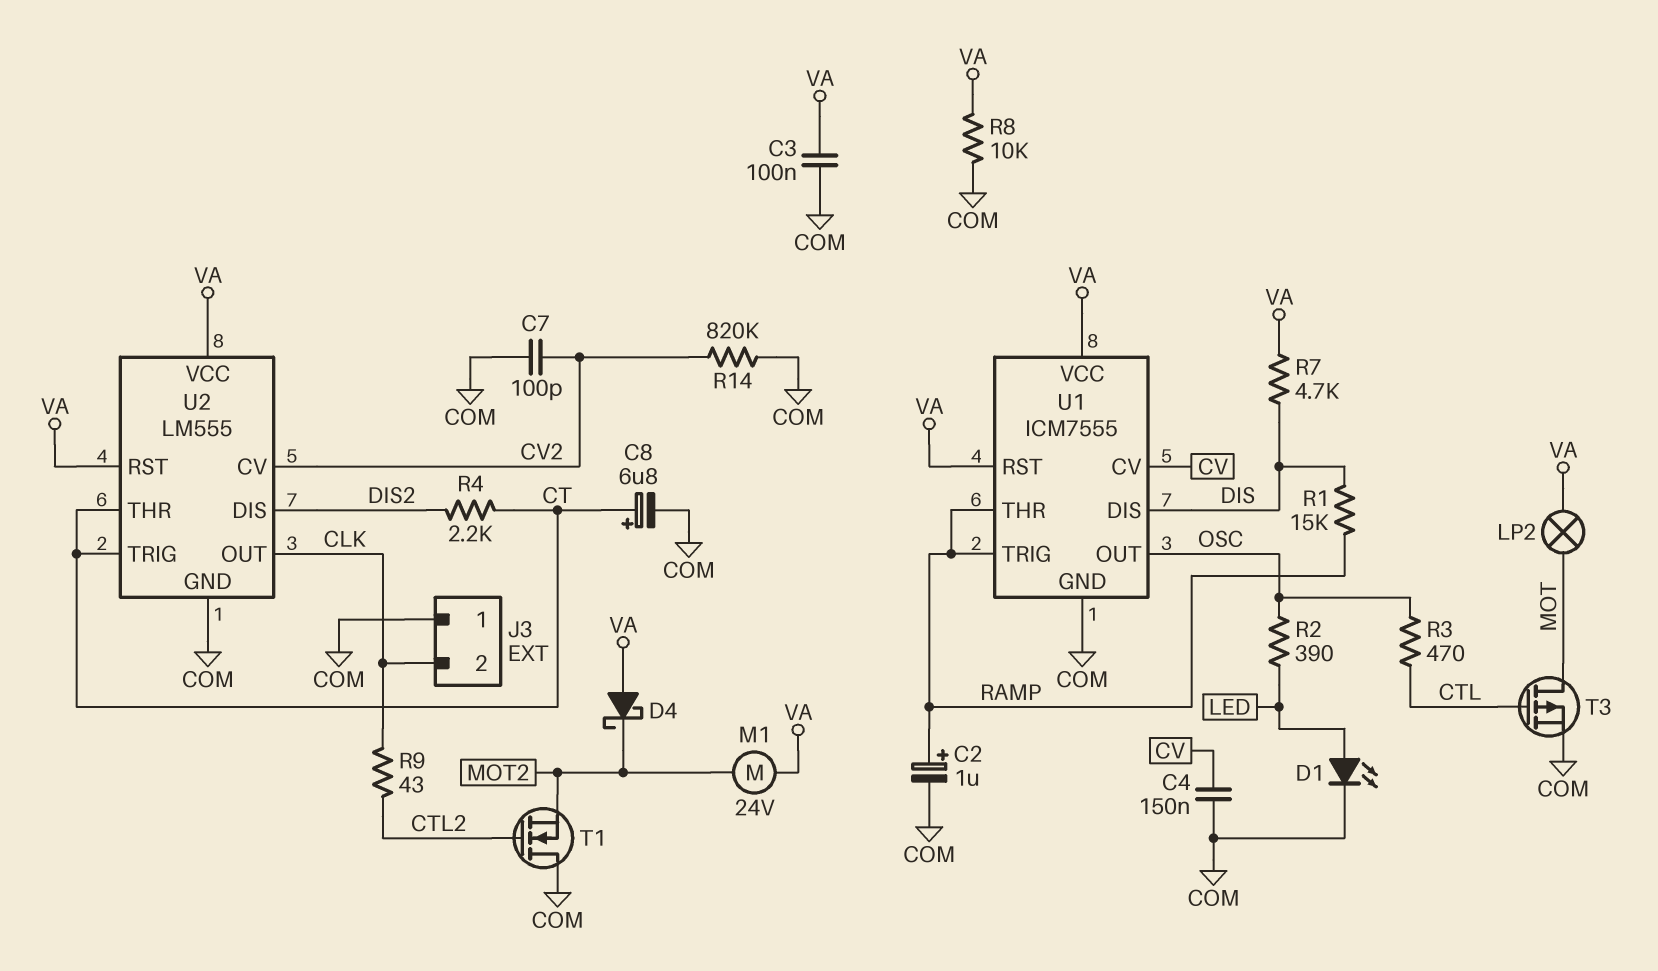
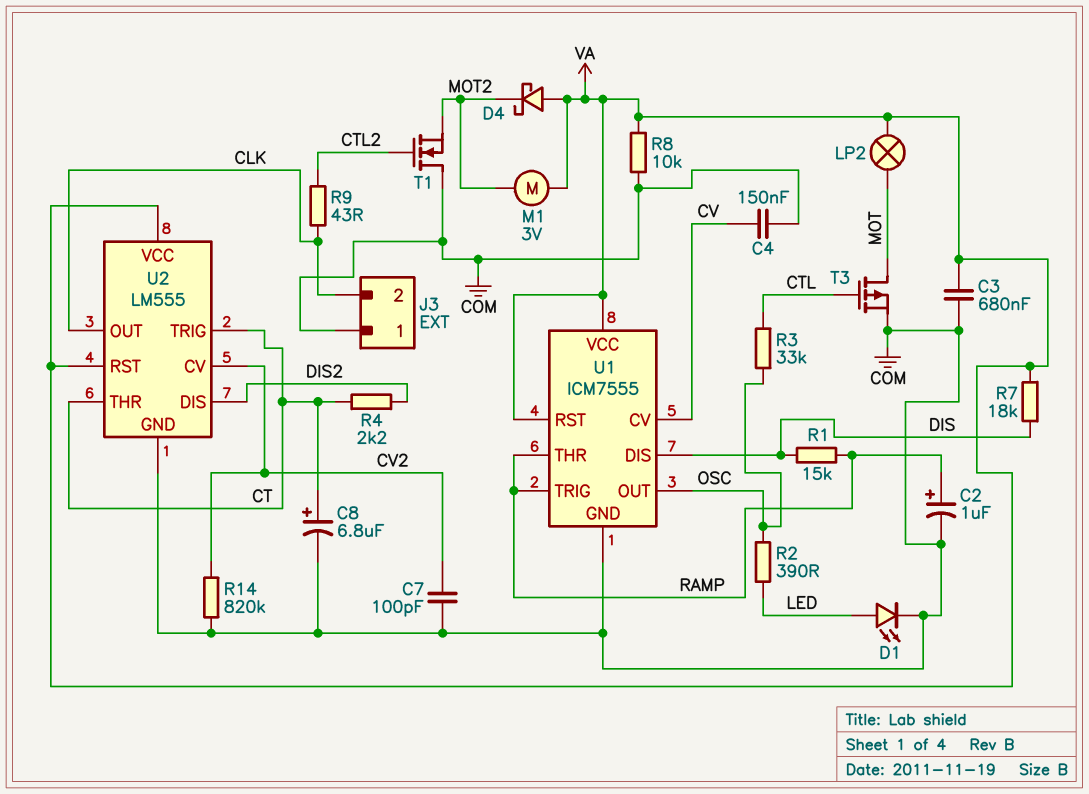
C3: 100nF (COM, VA) -> 680nF (COM, VA)
M1: motor 24V (MOT2, VA) -> motor 3V (MOT2, VA)
R3: 470 (CTL, OSC) -> 33k (CTL, OSC)
R7: 4.7k (DIS, VA) -> 18k (DIS, VA)

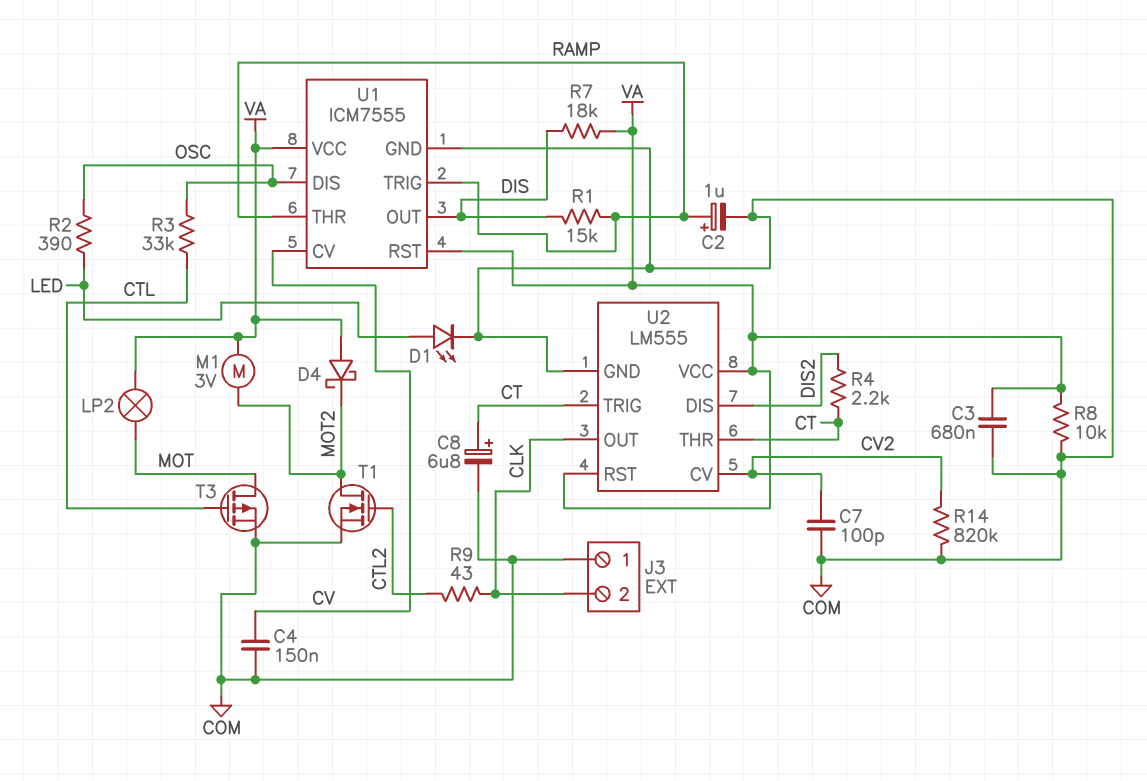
T1: NMOS (G CTL2, D COM, S MOT2) -> NMOS (G CTL2, D MOT2, S COM)
U1 pin DIS: DIS -> OSC
U1 pin OUT: OSC -> DIS

